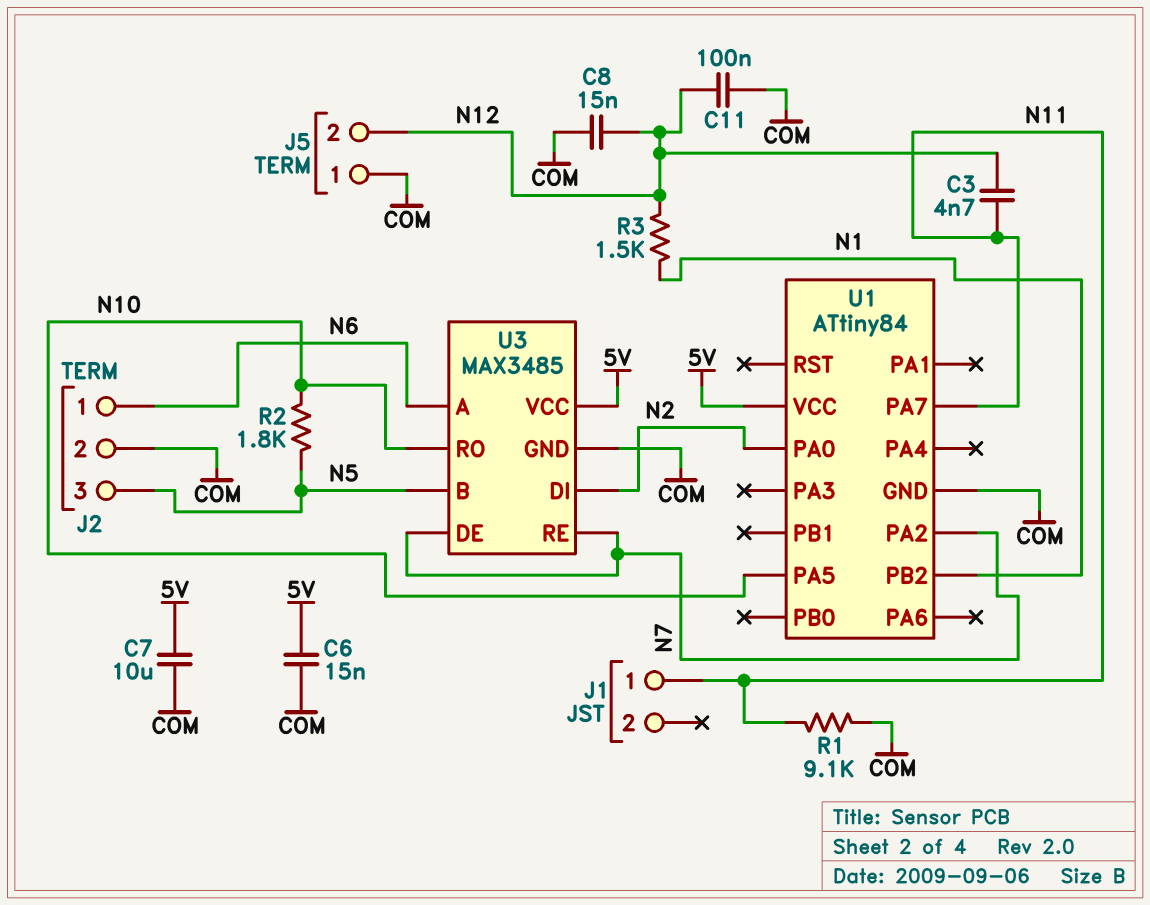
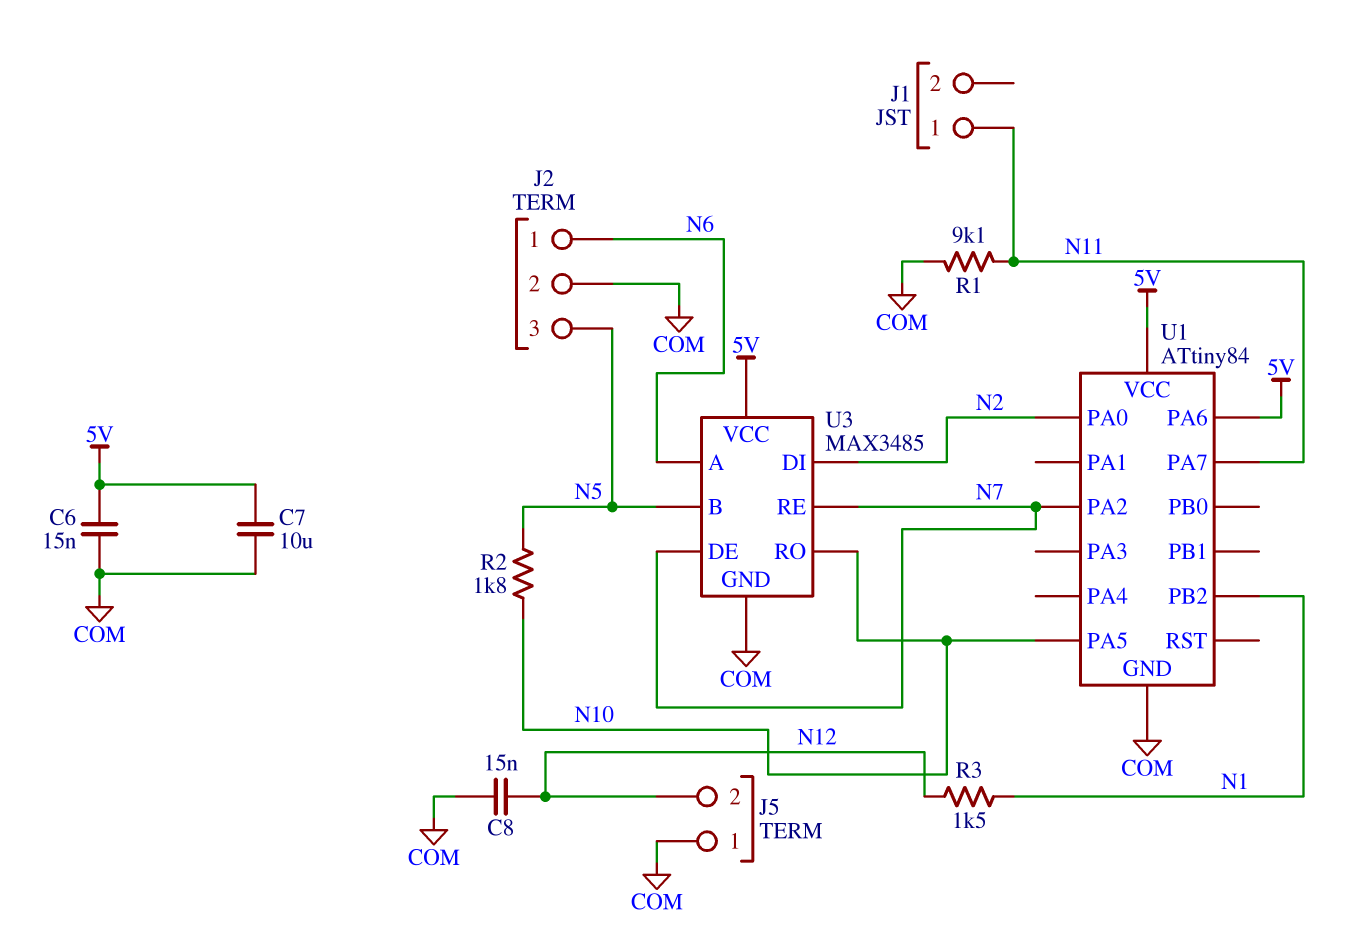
C3: 4.7nF (N11, N12) -> none
C11: 100nF (COM, N12) -> none
U1 pin PA6: none -> 5V

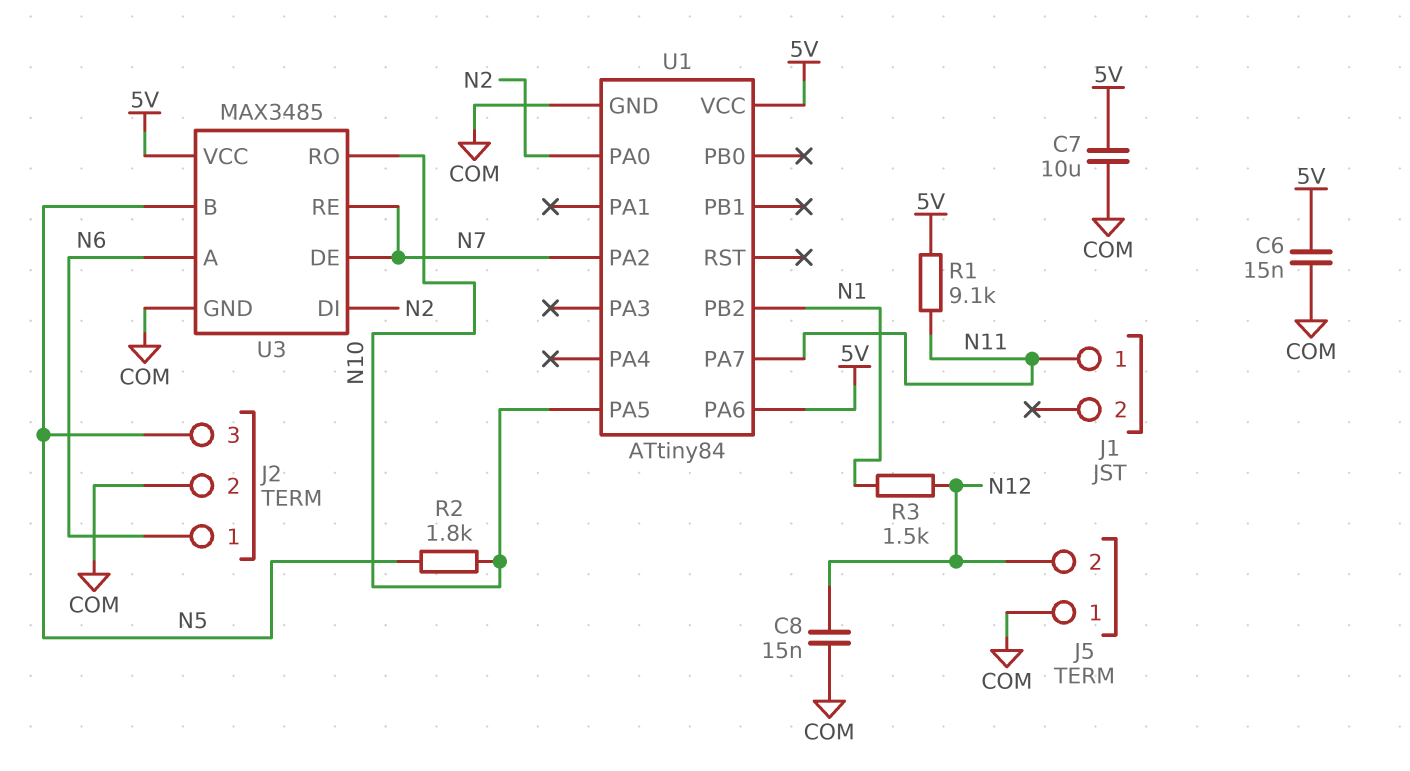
R1: 9.1k (COM, N11) -> 9.1k (5V, N11)

